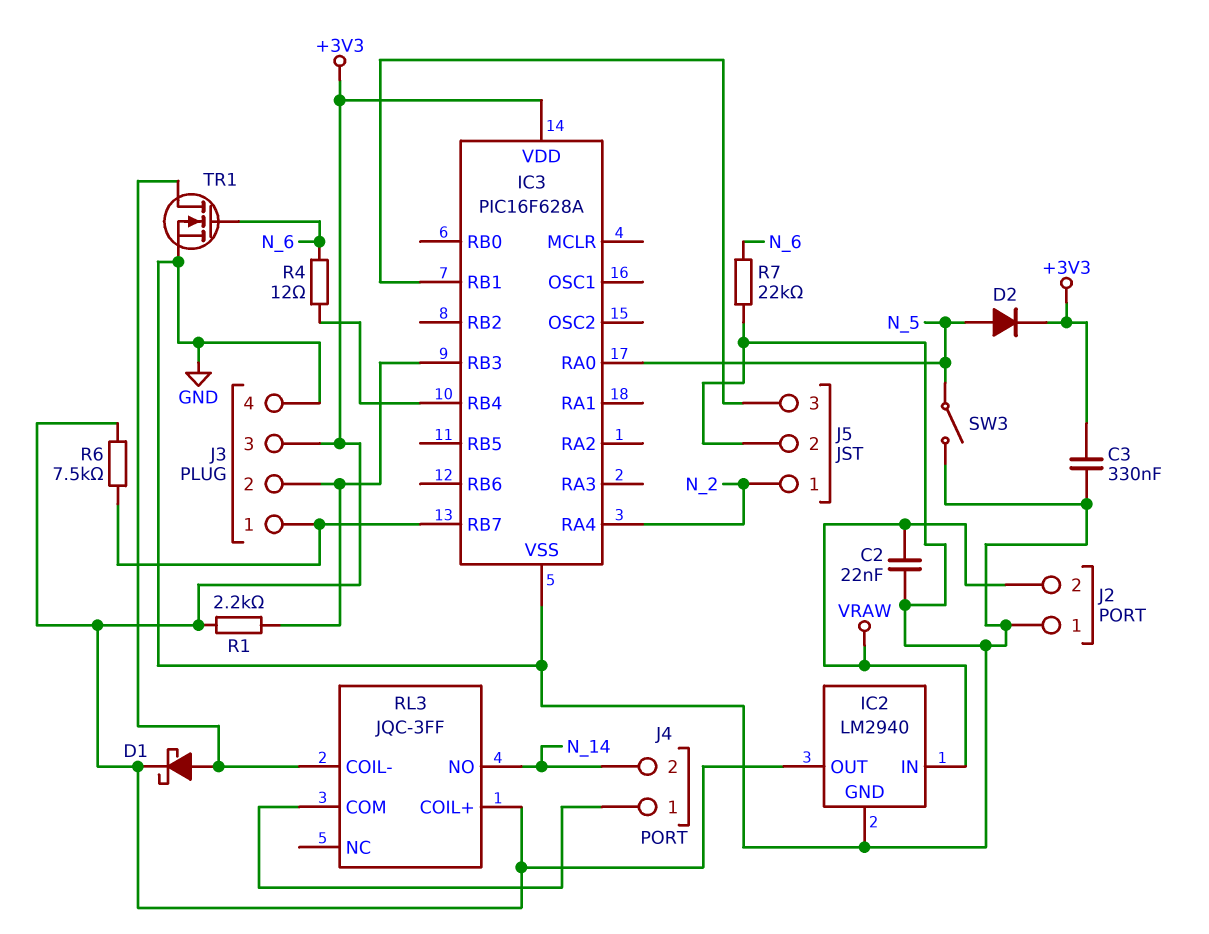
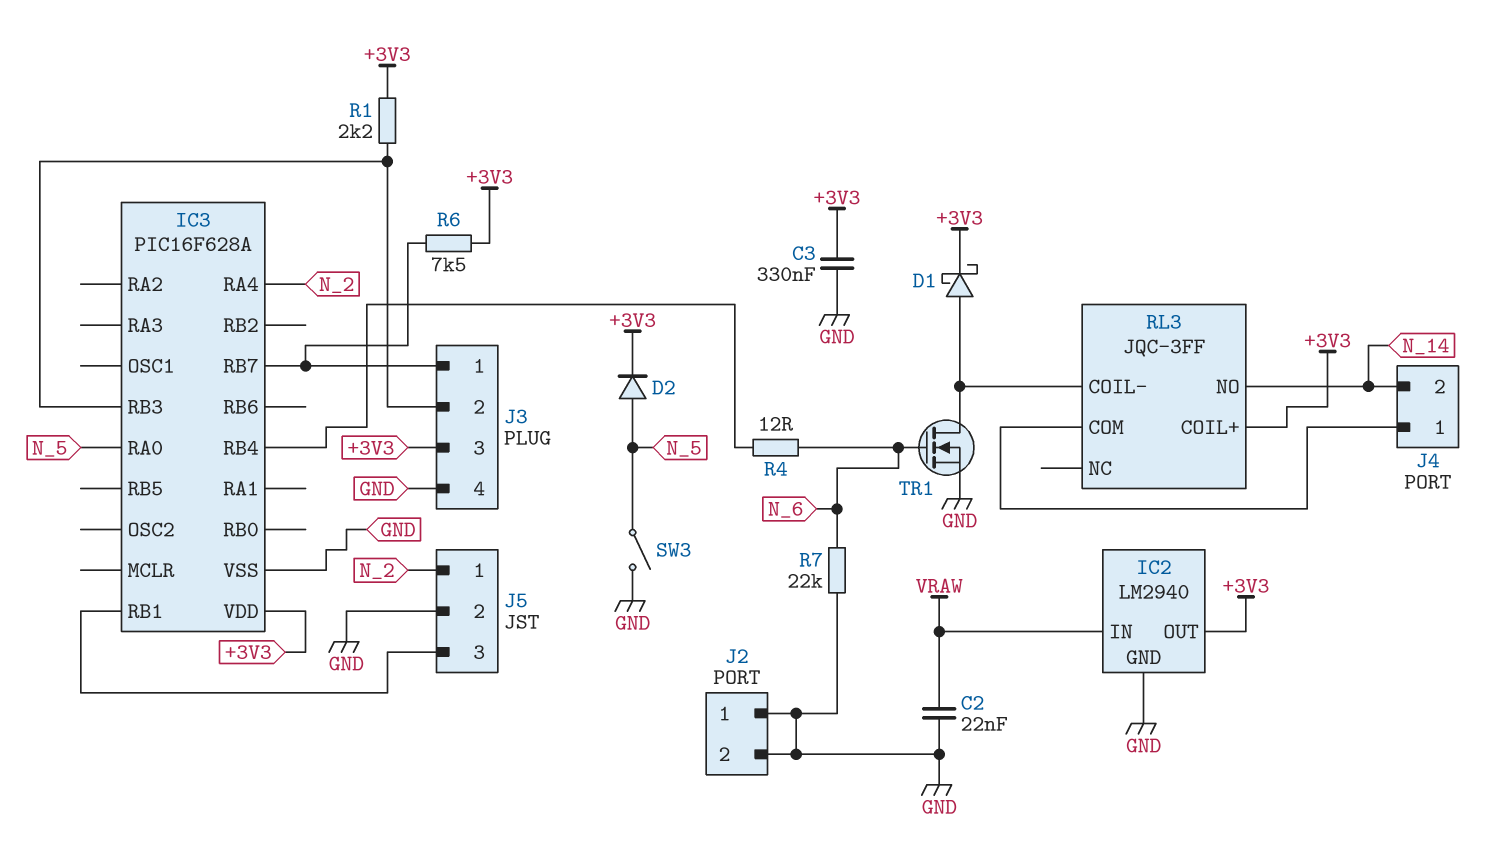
J2 pin 2: VRAW -> GND

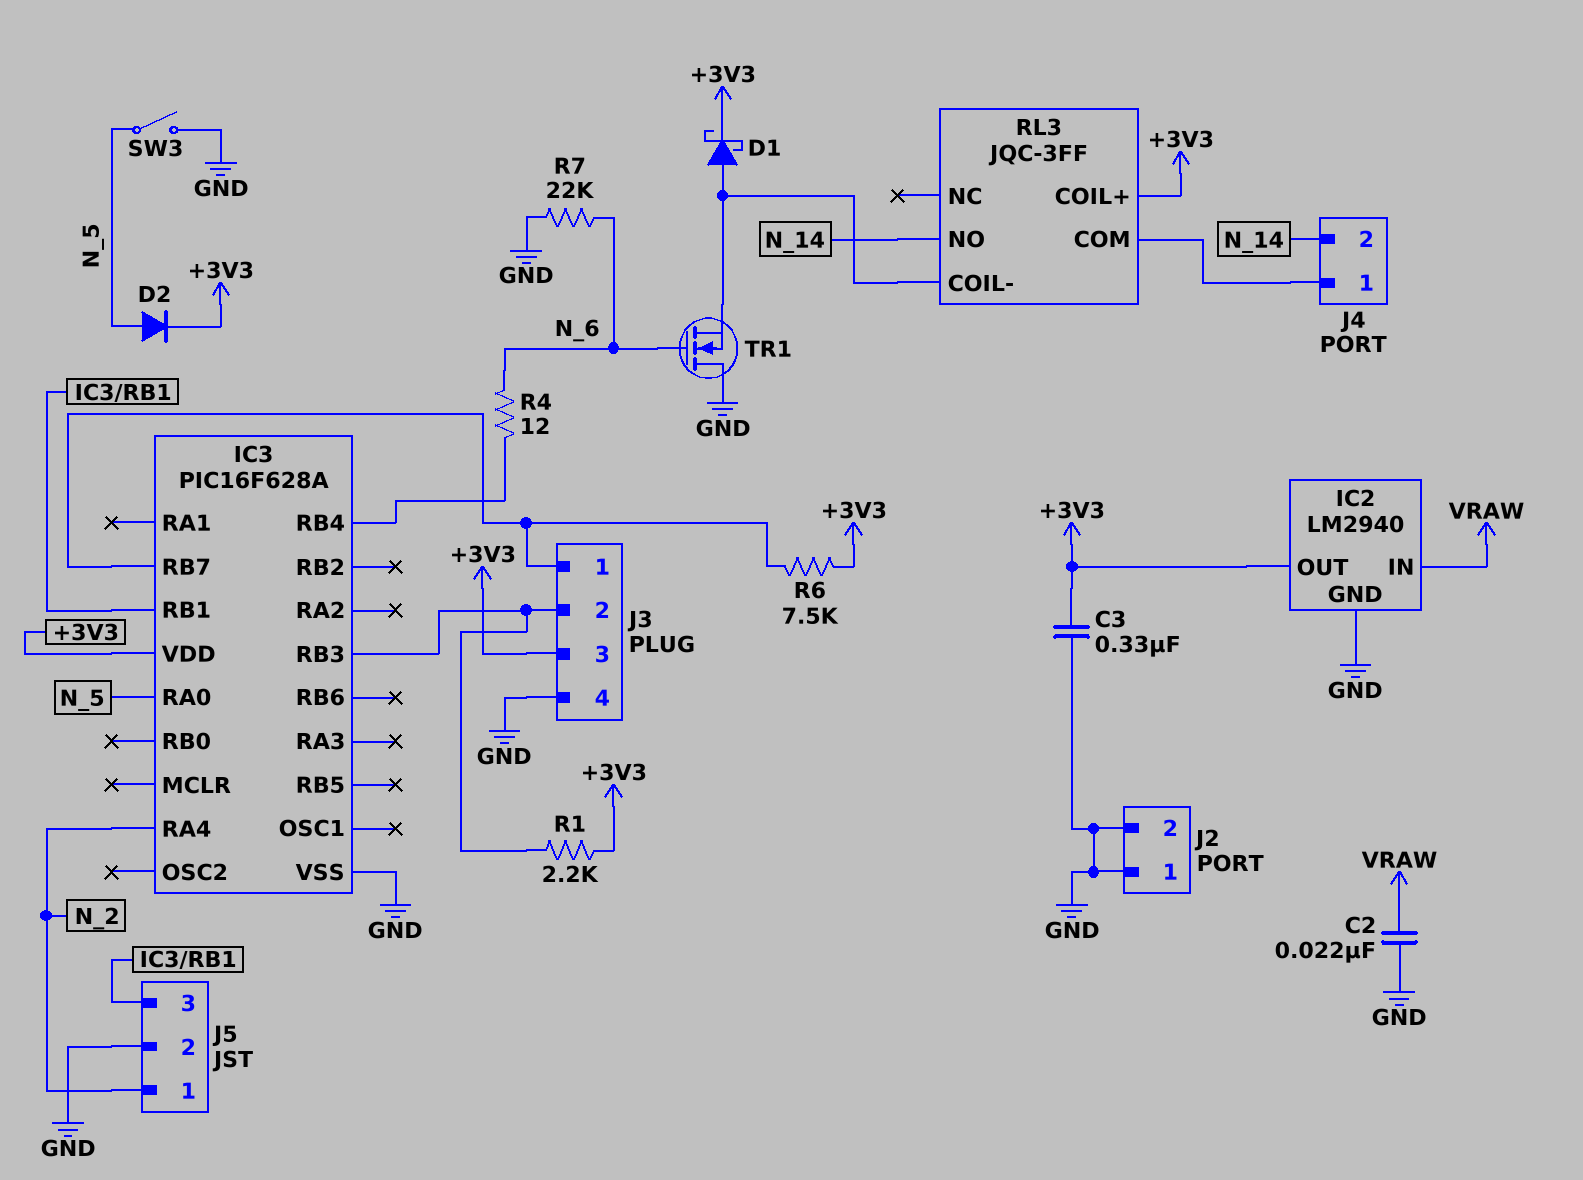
TR1: NMOS (G N_6, D RL3/COIL-, S GND) -> NMOS (G N_6, D GND, S RL3/COIL-)

